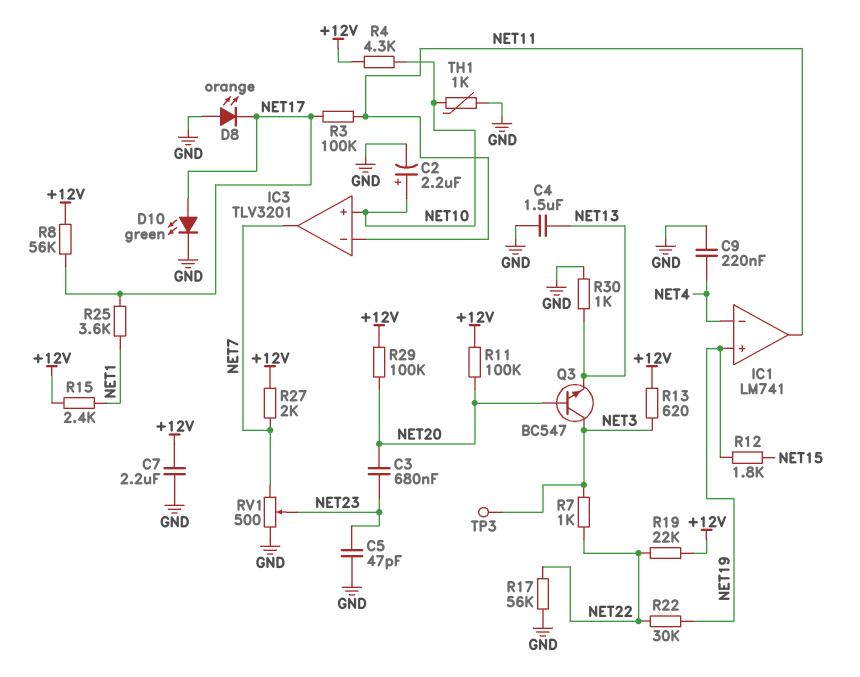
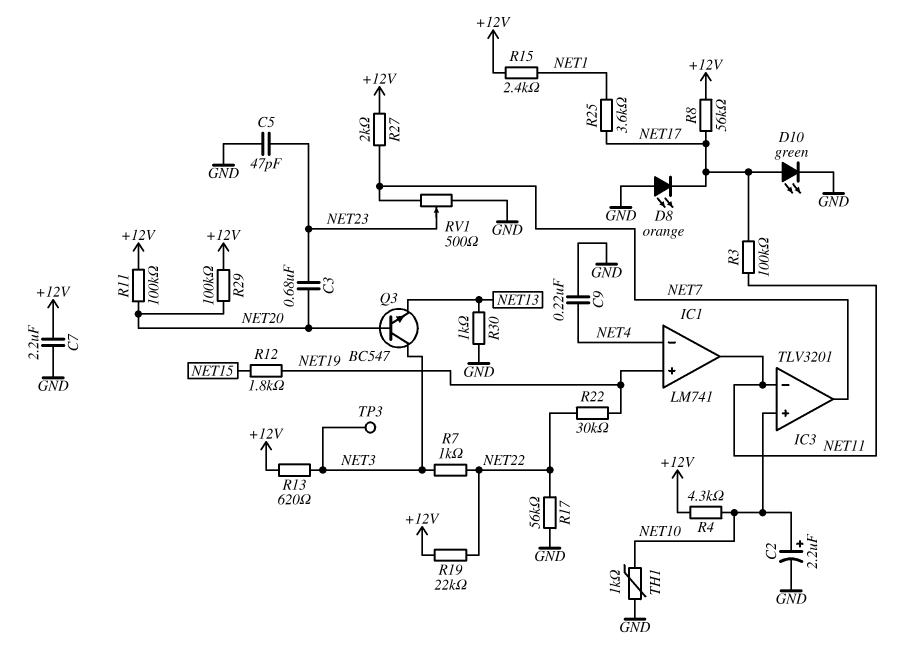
C4: 1.5uF (GND, NET13) -> none

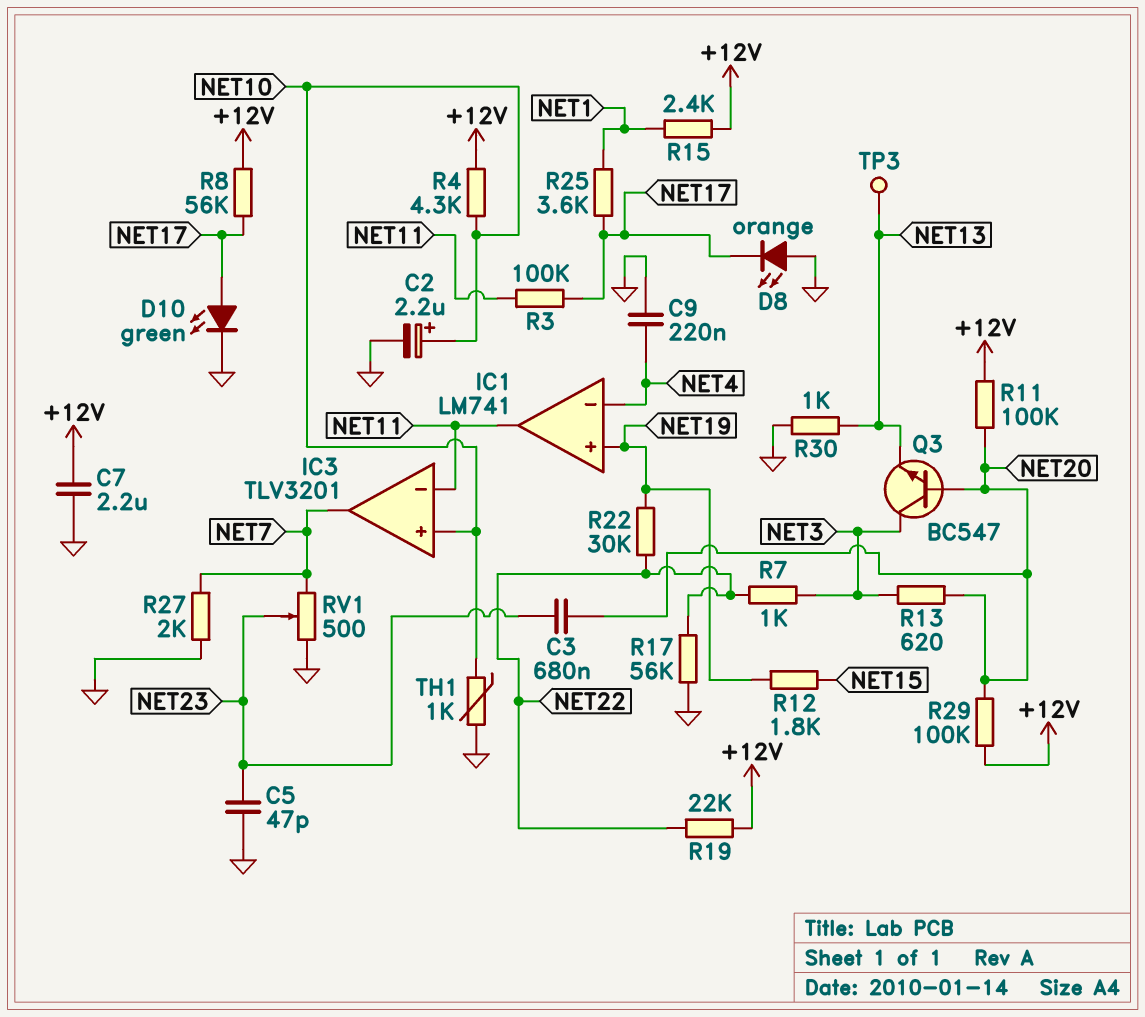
R13: 620 (+12V, NET3) -> 620 (NET3, NET20)
R27: 2k (+12V, NET7) -> 2k (GND, NET7)
TP3: test point (NET3) -> test point (NET13)

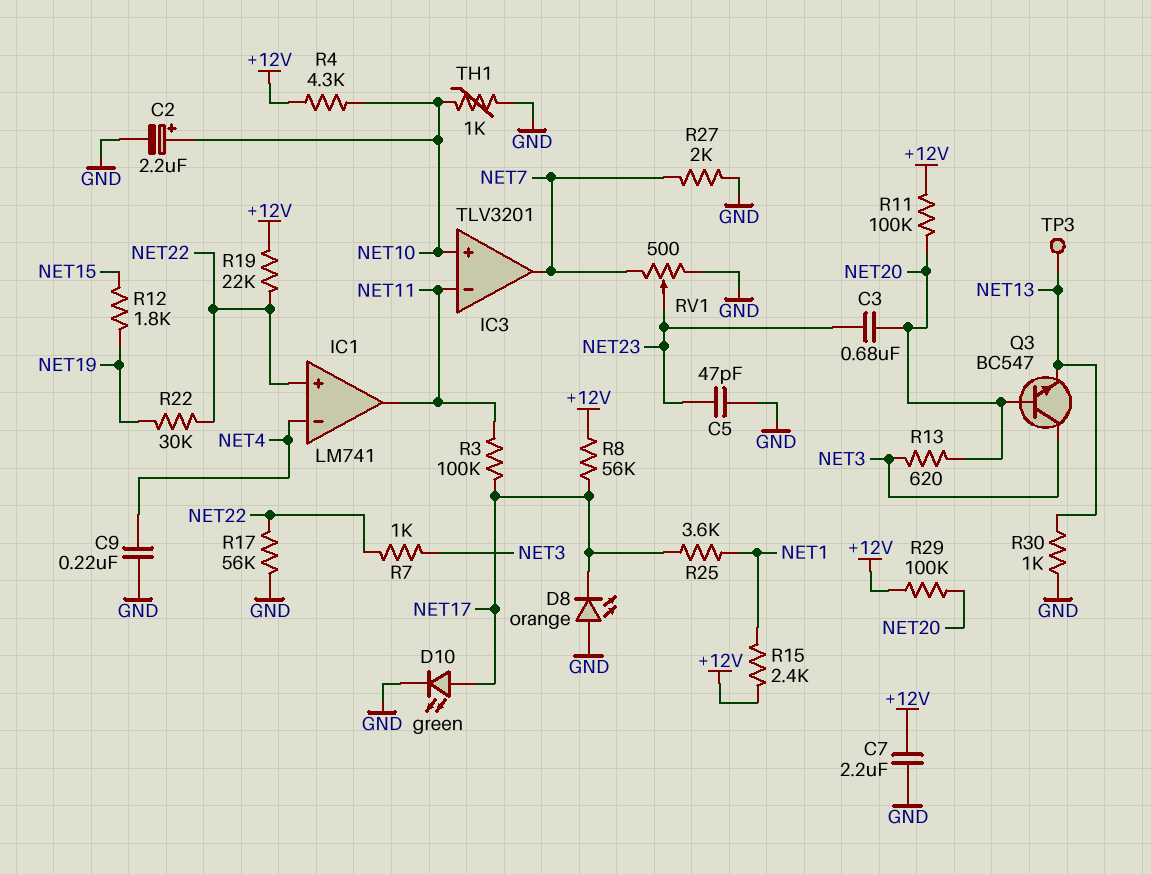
IC1 pin in+: NET19 -> NET22

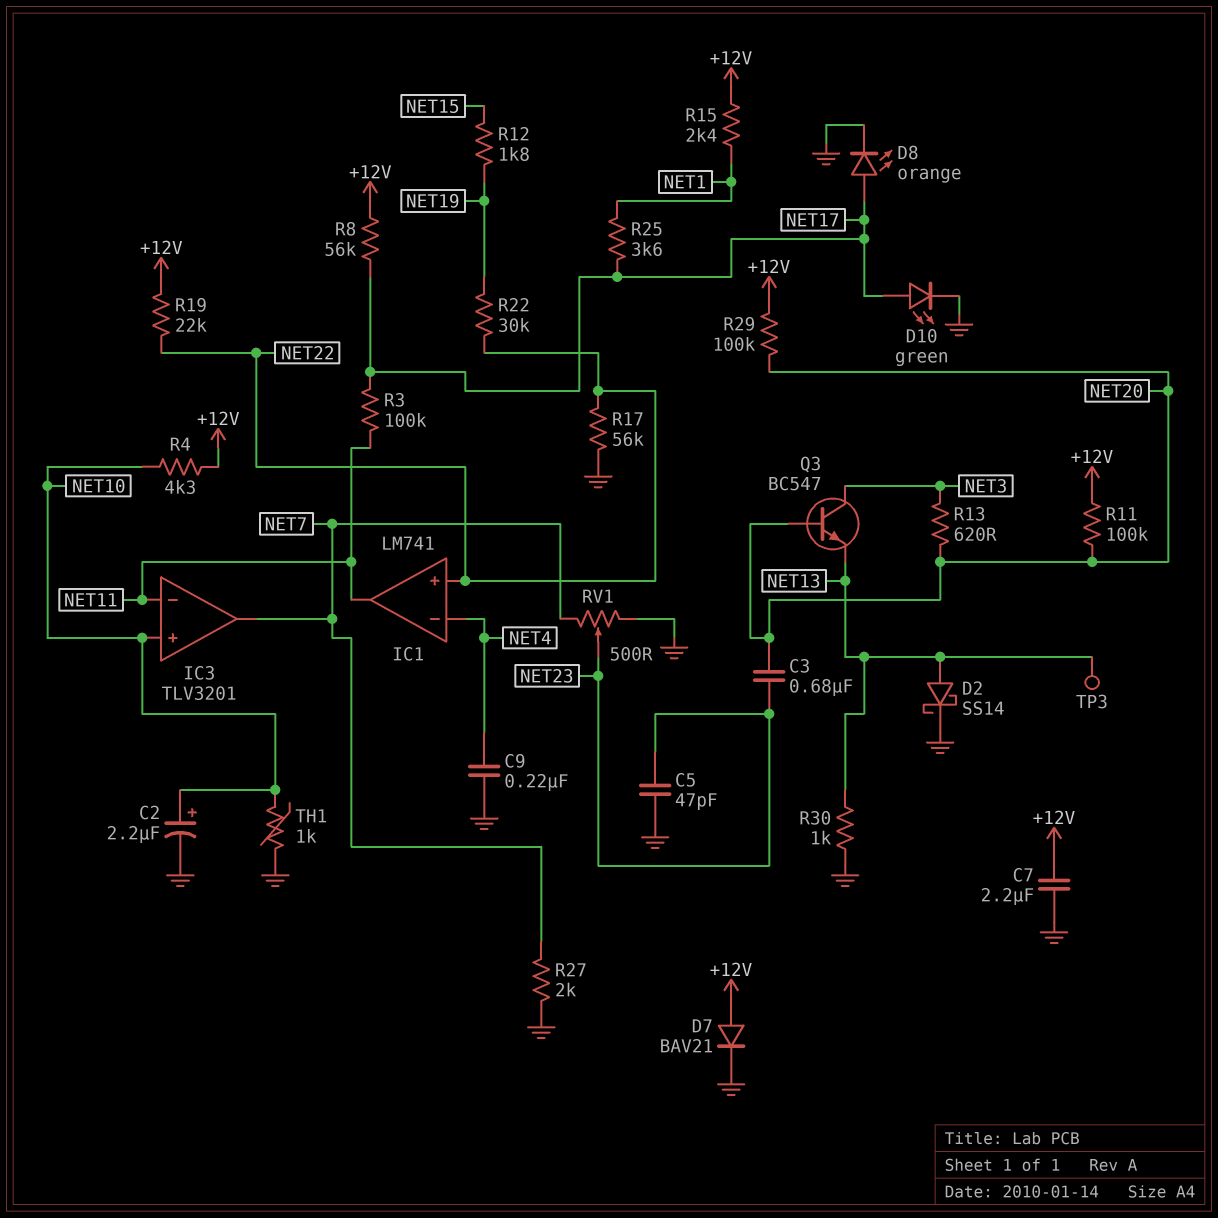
D2: none -> schottky SS14 (A NET13, K GND)
D7: none -> diode BAV21 (A +12V, K GND)
D8: LED orange (A GND, K NET17) -> LED orange (A NET17, K GND)
R7: 1k (NET3, NET22) -> none

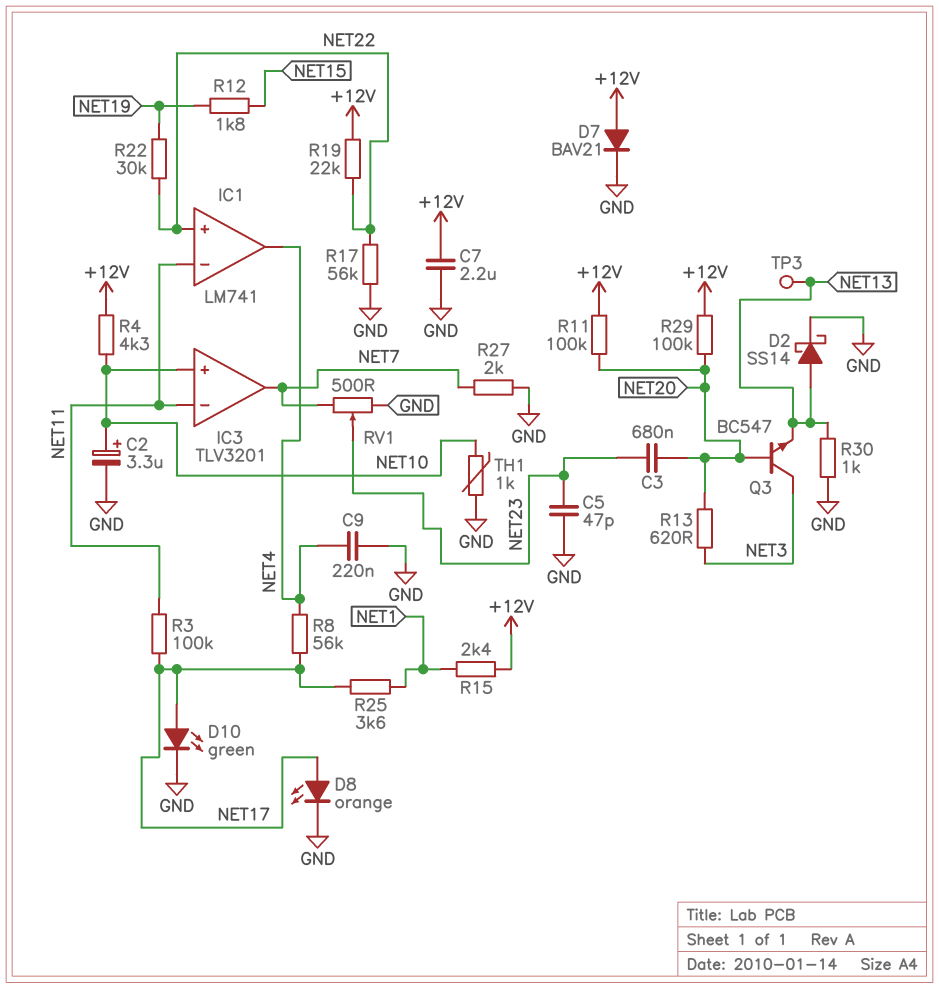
C2: 2.2uF (plus NET10, minus GND) -> 3.3uF (plus NET10, minus GND)
IC1 pin in-: NET4 -> NET11
IC1 pin out: NET11 -> NET4
R8: 56k (+12V, NET17) -> 56k (NET4, NET17)

